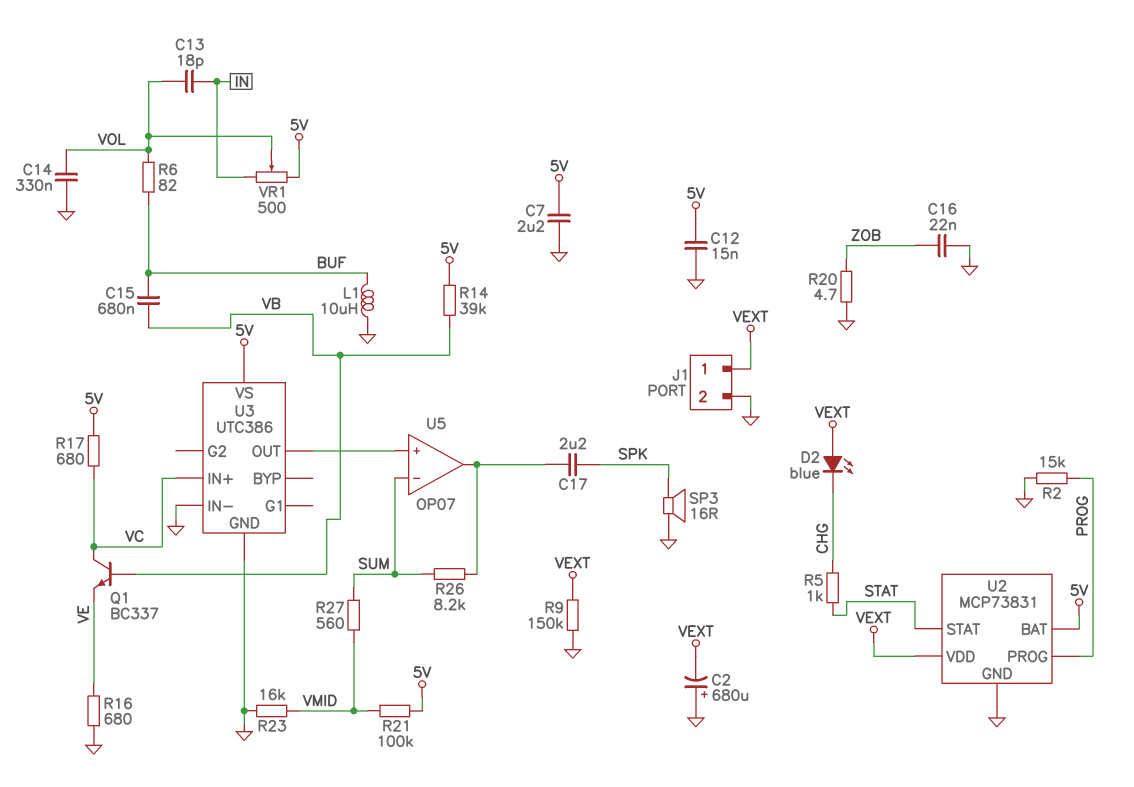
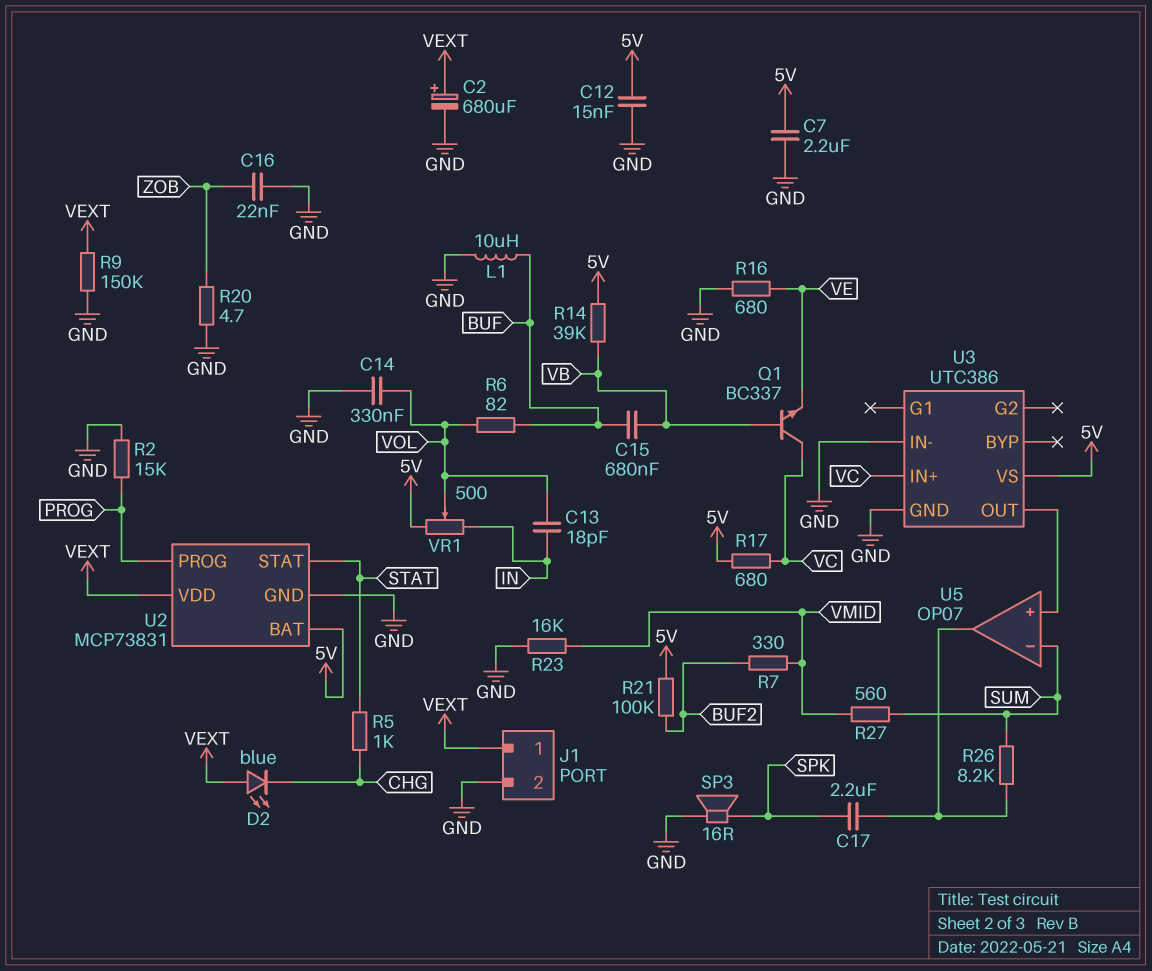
C2: 680uF (plus GND, minus VEXT) -> 680uF (plus VEXT, minus GND)
R7: none -> 330 (BUF2, VMID)
R21: 100k (5V, VMID) -> 100k (5V, BUF2)

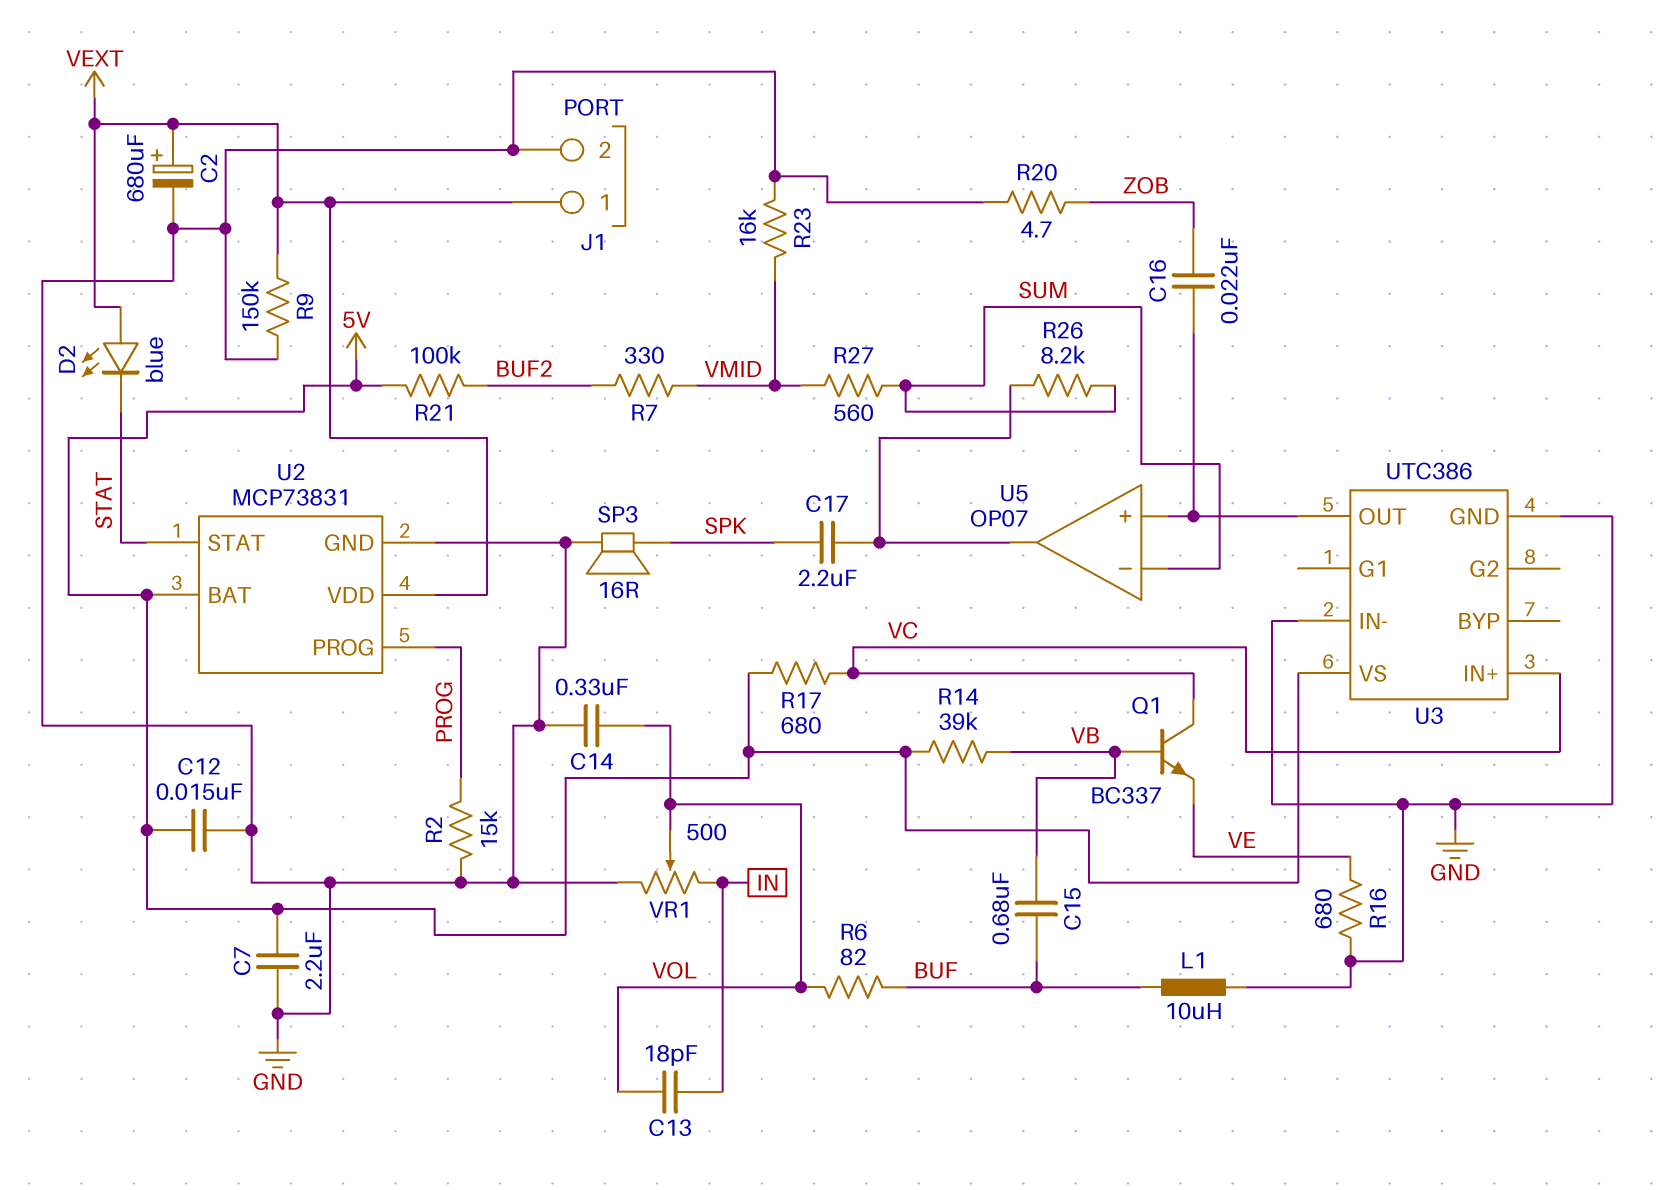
C16: 22nF (GND, ZOB) -> 22nF (U3/OUT, ZOB)
D2: LED blue (A VEXT, K CHG) -> LED blue (A VEXT, K STAT)
R5: 1k (CHG, STAT) -> none
VR1: 500 (5V, IN, wiper VOL) -> 500 (GND, IN, wiper VOL)

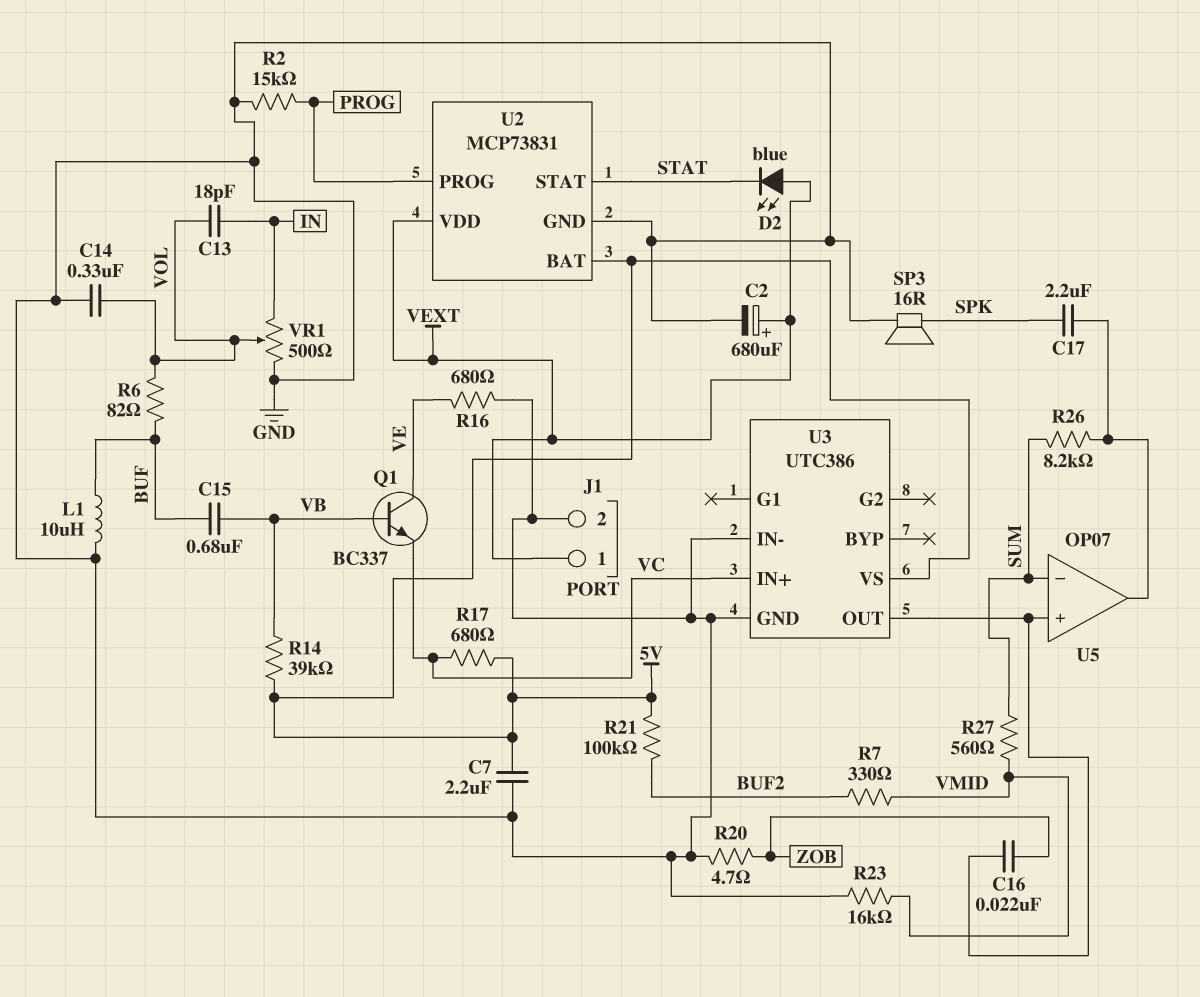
C12: 15nF (5V, GND) -> none
Q1: NPN BC337 (B VB, C VC, E VE) -> NPN BC337 (B VB, C VE, E VC)
R9: 150k (GND, VEXT) -> none

